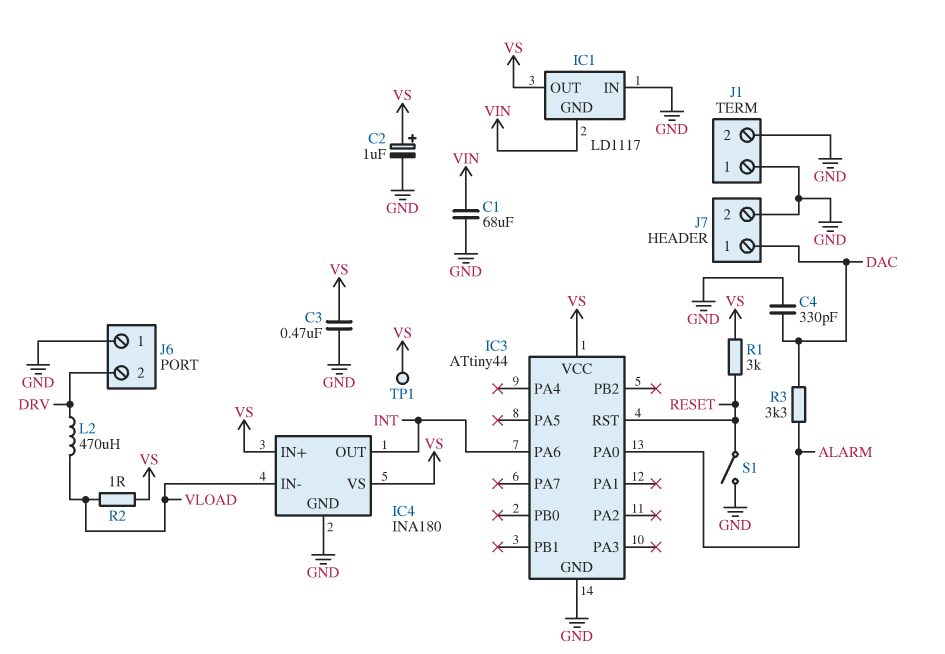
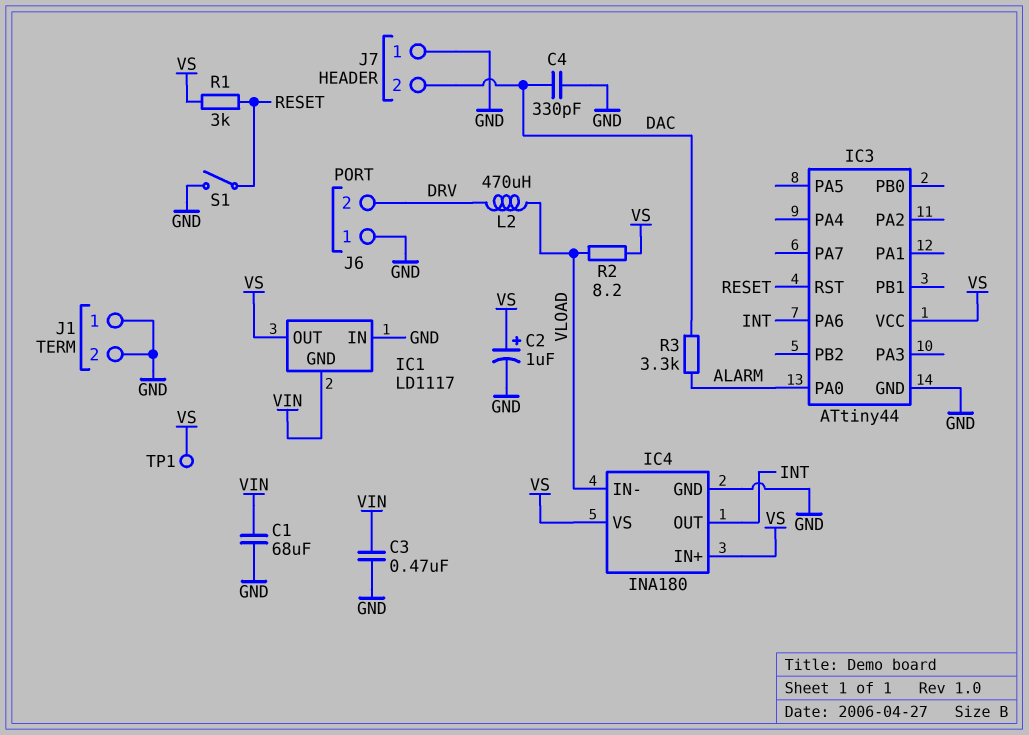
C3: 470nF (GND, VS) -> 470nF (GND, VIN)
J7 pin 1: DAC -> GND
J7 pin 2: GND -> DAC
R2: 1 (VLOAD, VS) -> 8.2 (VLOAD, VS)

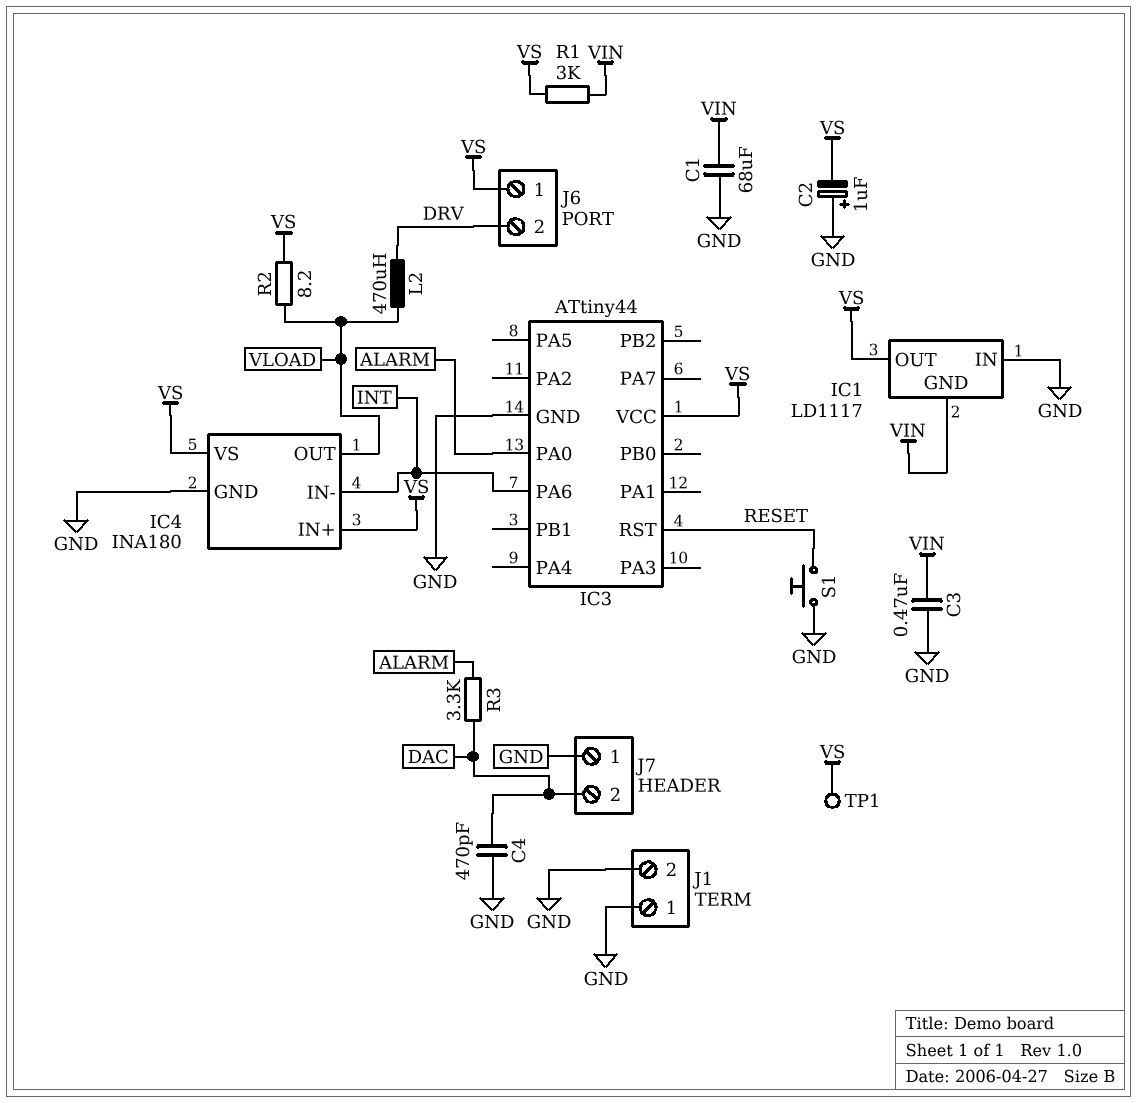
C2: 1uF (plus VS, minus GND) -> 1uF (plus GND, minus VS)
C4: 330pF (DAC, GND) -> 470pF (DAC, GND)
IC4 pin IN-: VLOAD -> INT
IC4 pin OUT: INT -> VLOAD
J6 pin 1: GND -> VS
R1: 3k (RESET, VS) -> 3k (VIN, VS)
S1: switch (GND, RESET) -> button (GND, RESET)

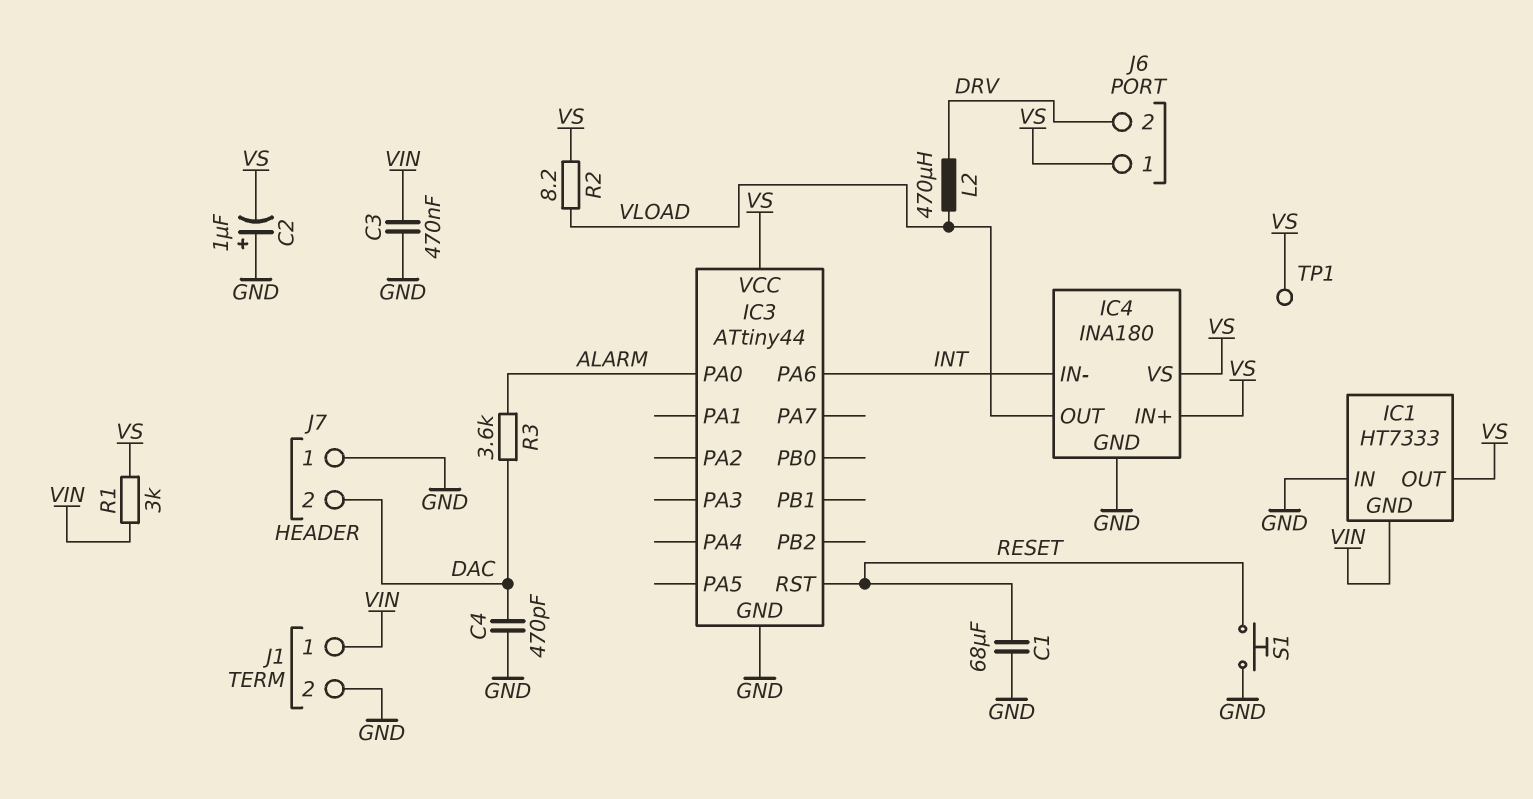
C1: 68uF (GND, VIN) -> 68uF (GND, RESET)
IC1: LD1117 -> HT7333
J1 pin 1: GND -> VIN
R3: 3.3k (ALARM, DAC) -> 3.6k (ALARM, DAC)

